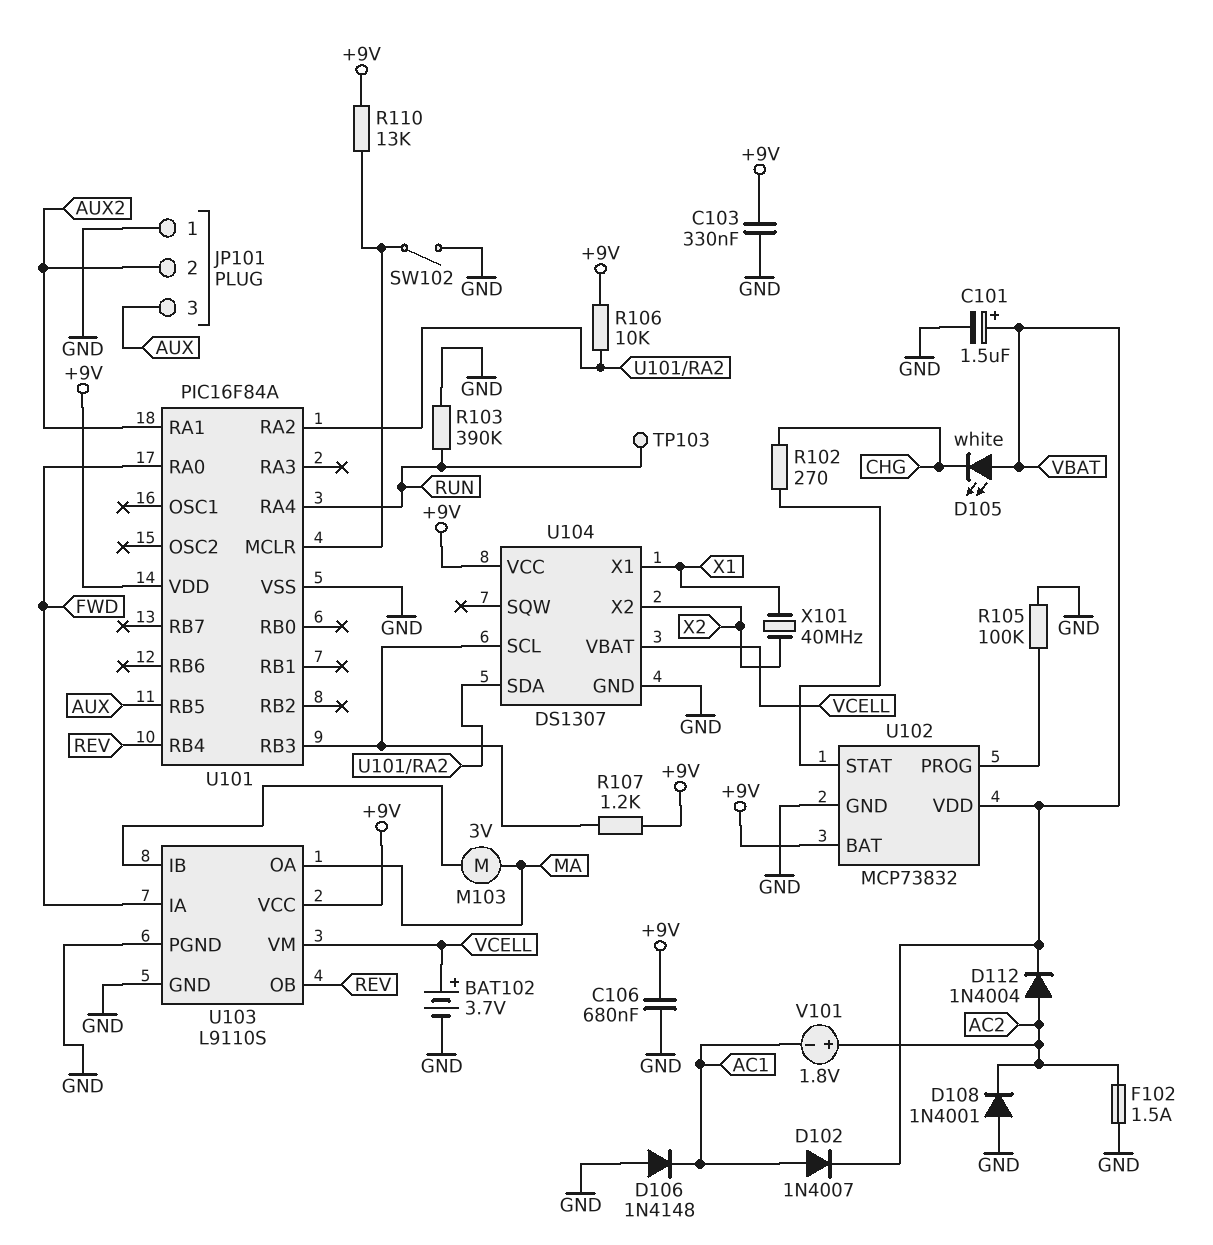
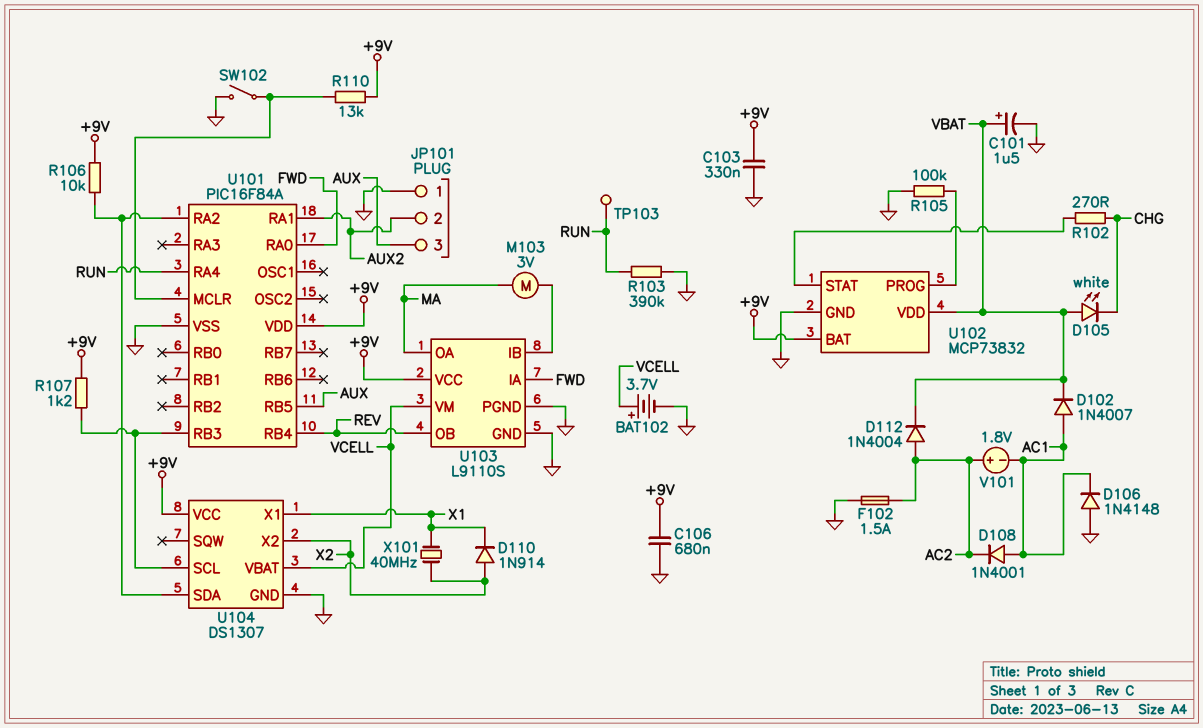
D108: diode 1N4001 (A GND, K AC2) -> diode 1N4001 (A AC1, K AC2)
D110: none -> diode 1N914 (A X2, K X1)

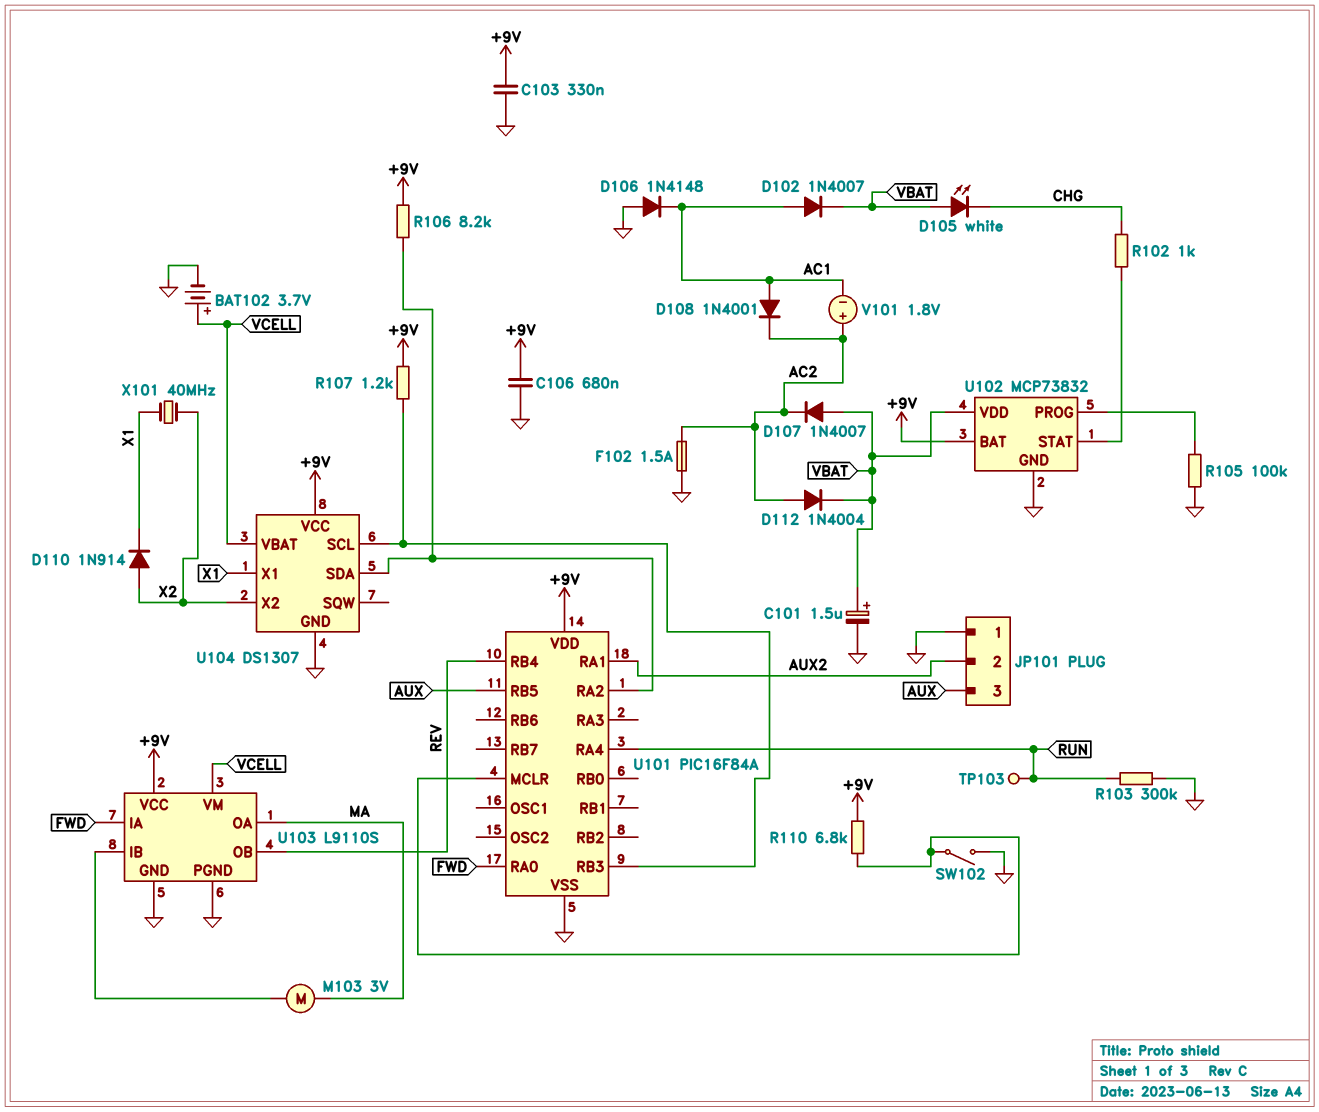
D107: none -> diode 1N4007 (A VBAT, K AC2)
R102: 270 (CHG, U102/STAT) -> 1k (CHG, U102/STAT)
R103: 390k (GND, RUN) -> 300k (GND, RUN)
R106: 10k (+9V, U101/RA2) -> 8.2k (+9V, U101/RA2)
R110: 13k (+9V, U101/MCLR) -> 6.8k (+9V, U101/MCLR)

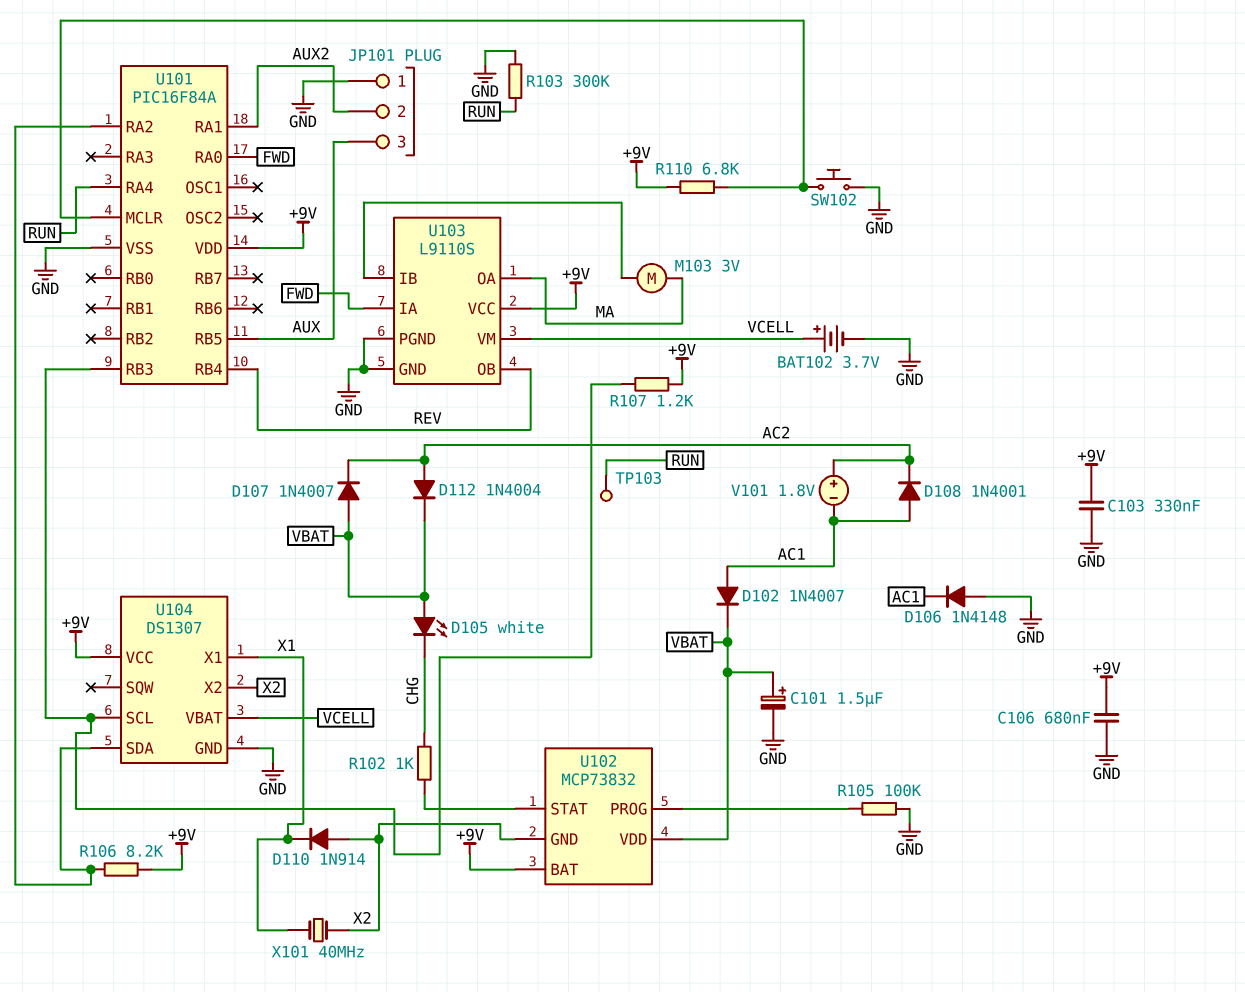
F102: 1.5A (AC2, GND) -> none
SW102: switch (GND, U101/MCLR) -> button (GND, U101/MCLR)
U102 pin GND: GND -> X2

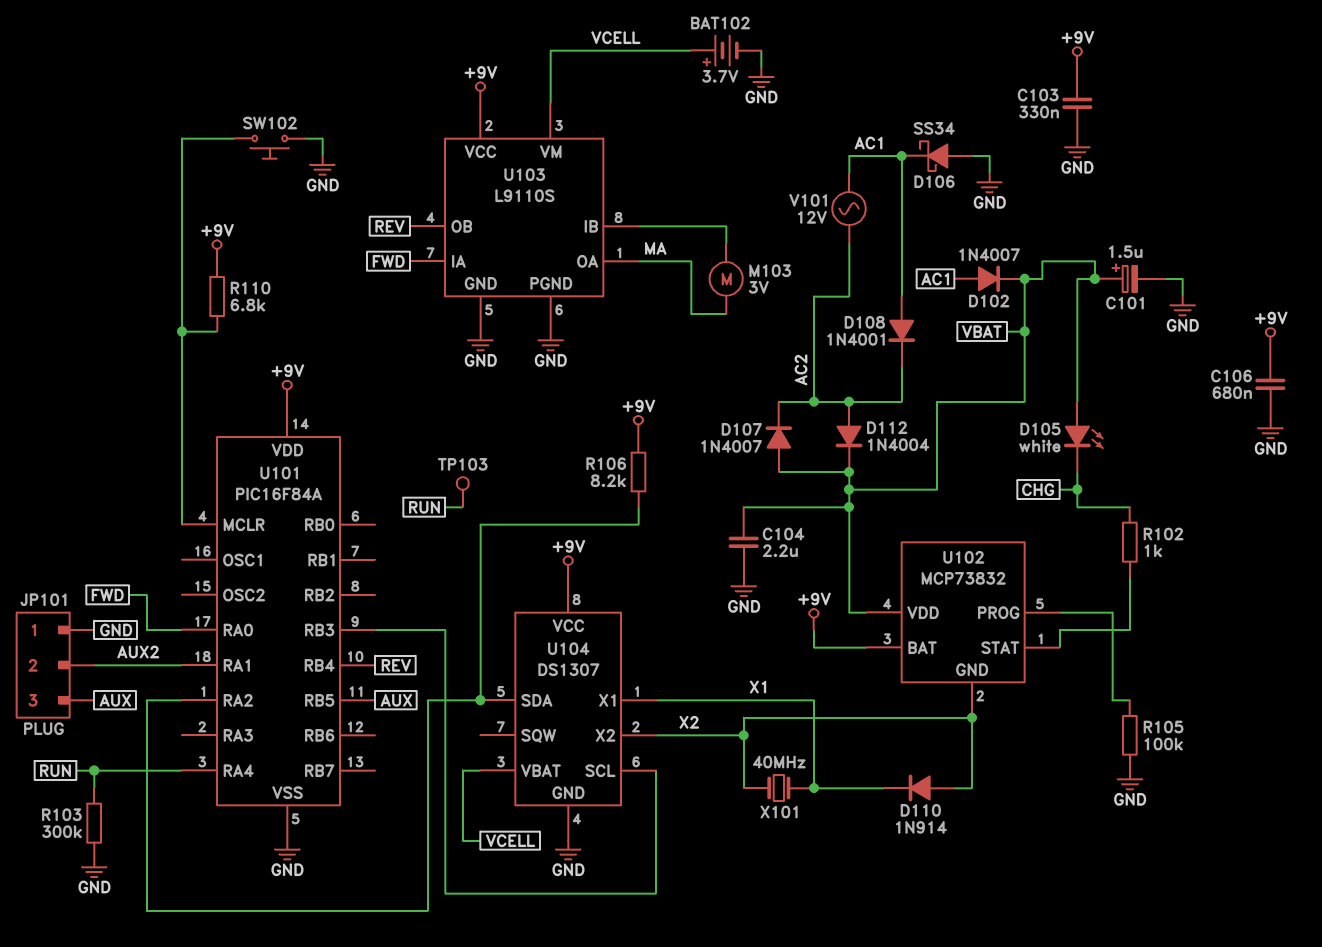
C104: none -> 2.2uF (GND, VBAT)
D106: diode 1N4148 (A GND, K AC1) -> schottky SS34 (A GND, K AC1)
R107: 1.2k (+9V, U101/RB3) -> none
V101: 1.8V (plus AC2, minus AC1) -> AC 12V (AC1, AC2)

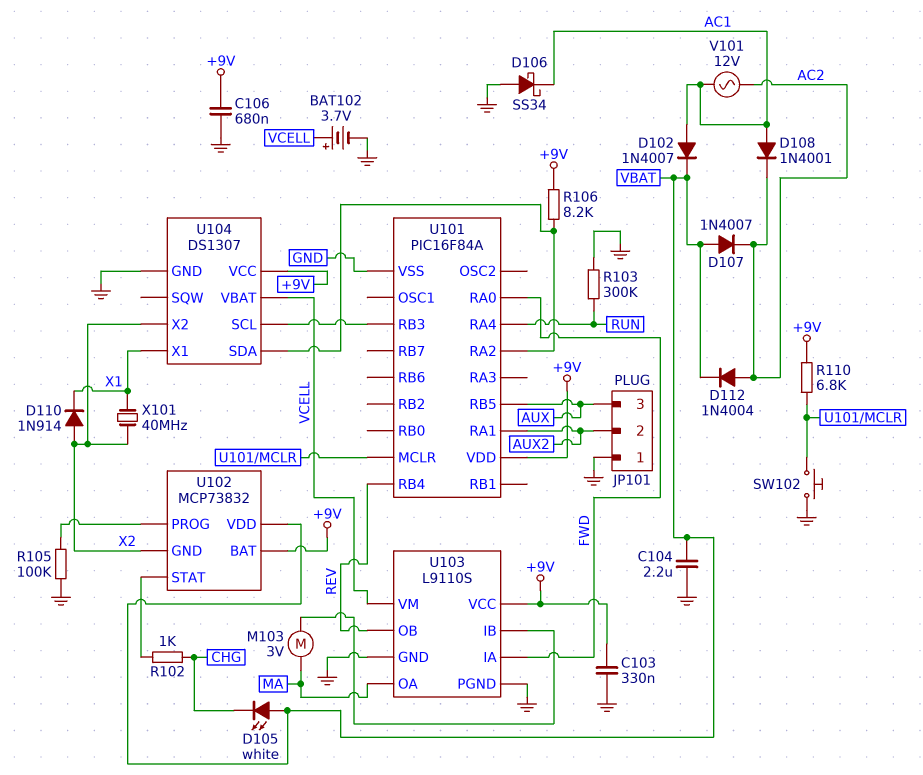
C101: 1.5uF (plus VBAT, minus GND) -> none
TP103: test point (RUN) -> none

